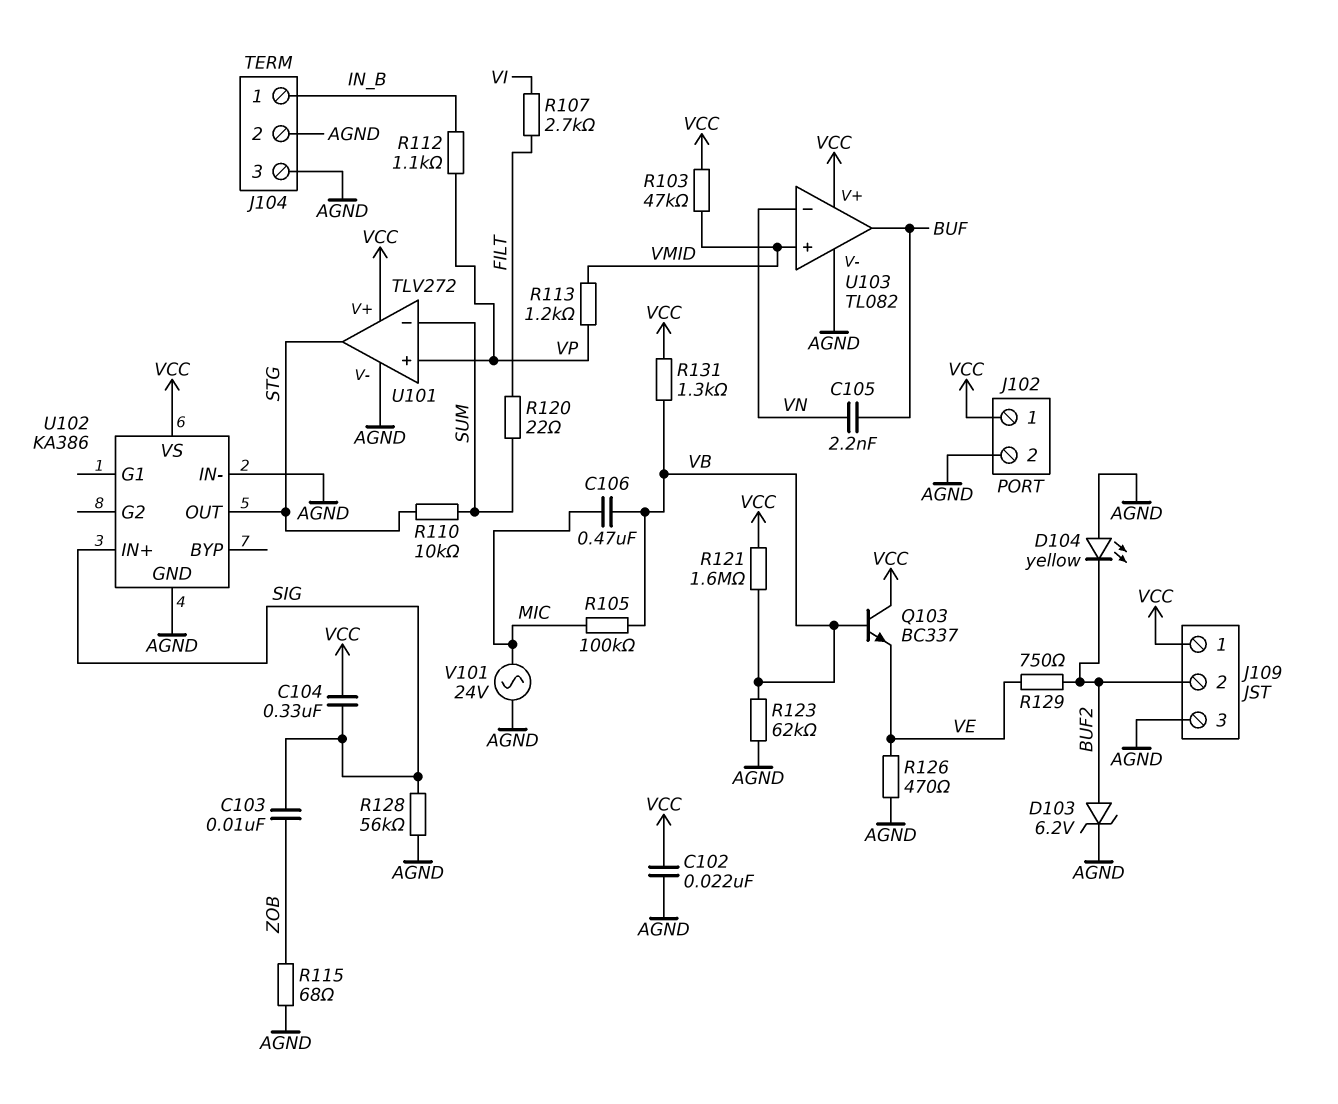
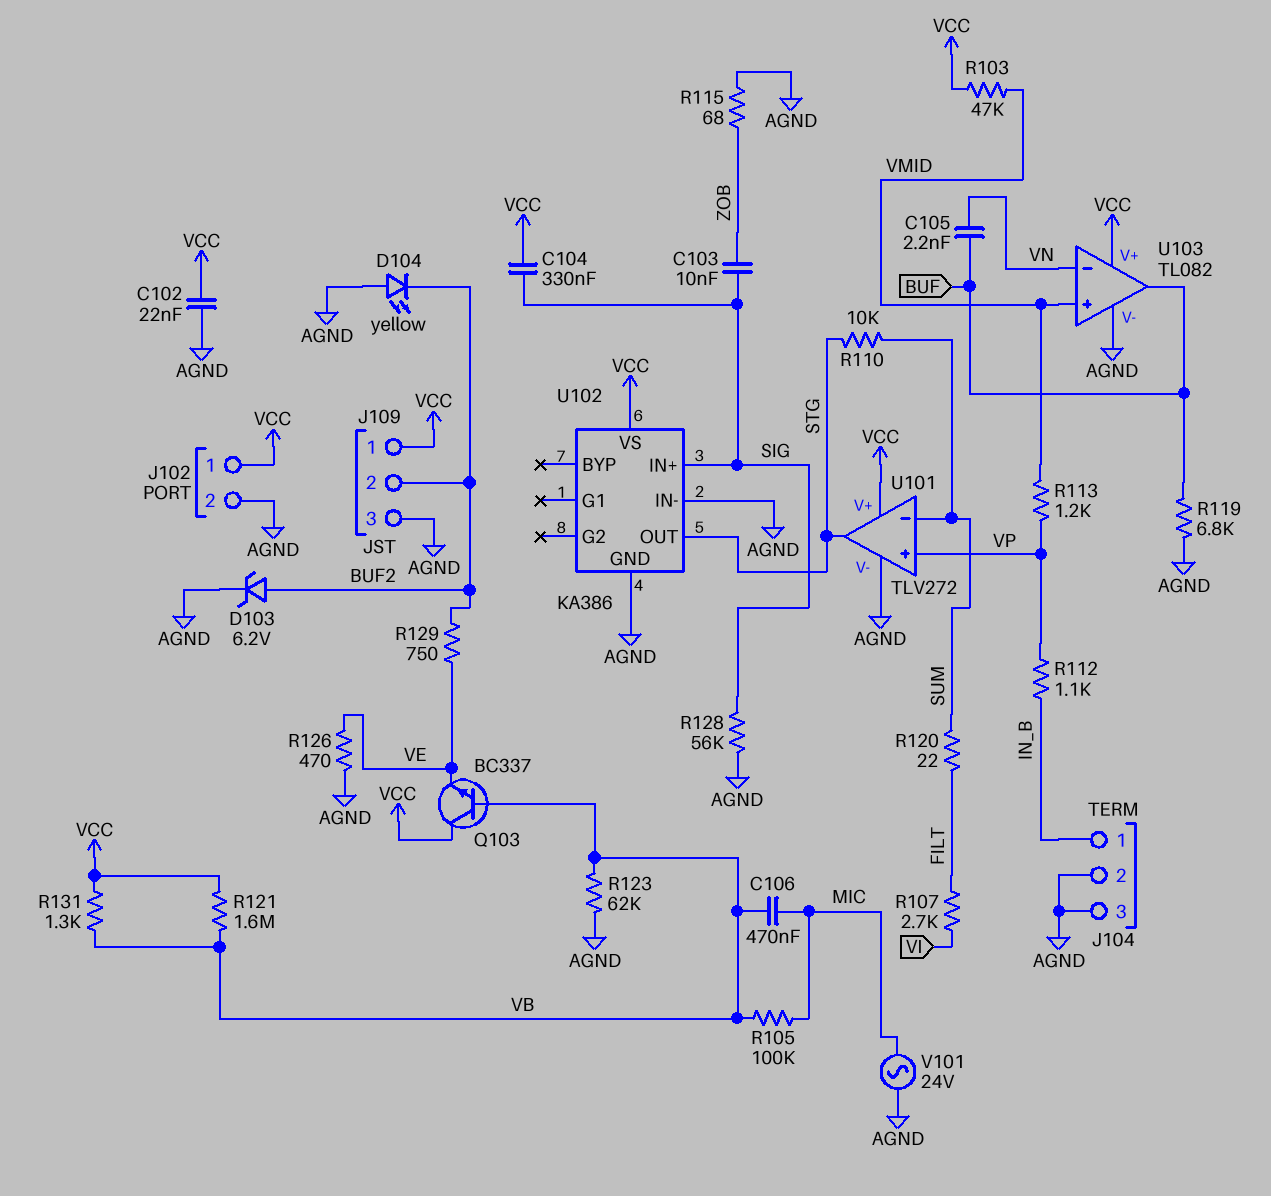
R119: none -> 6.8k (AGND, BUF)

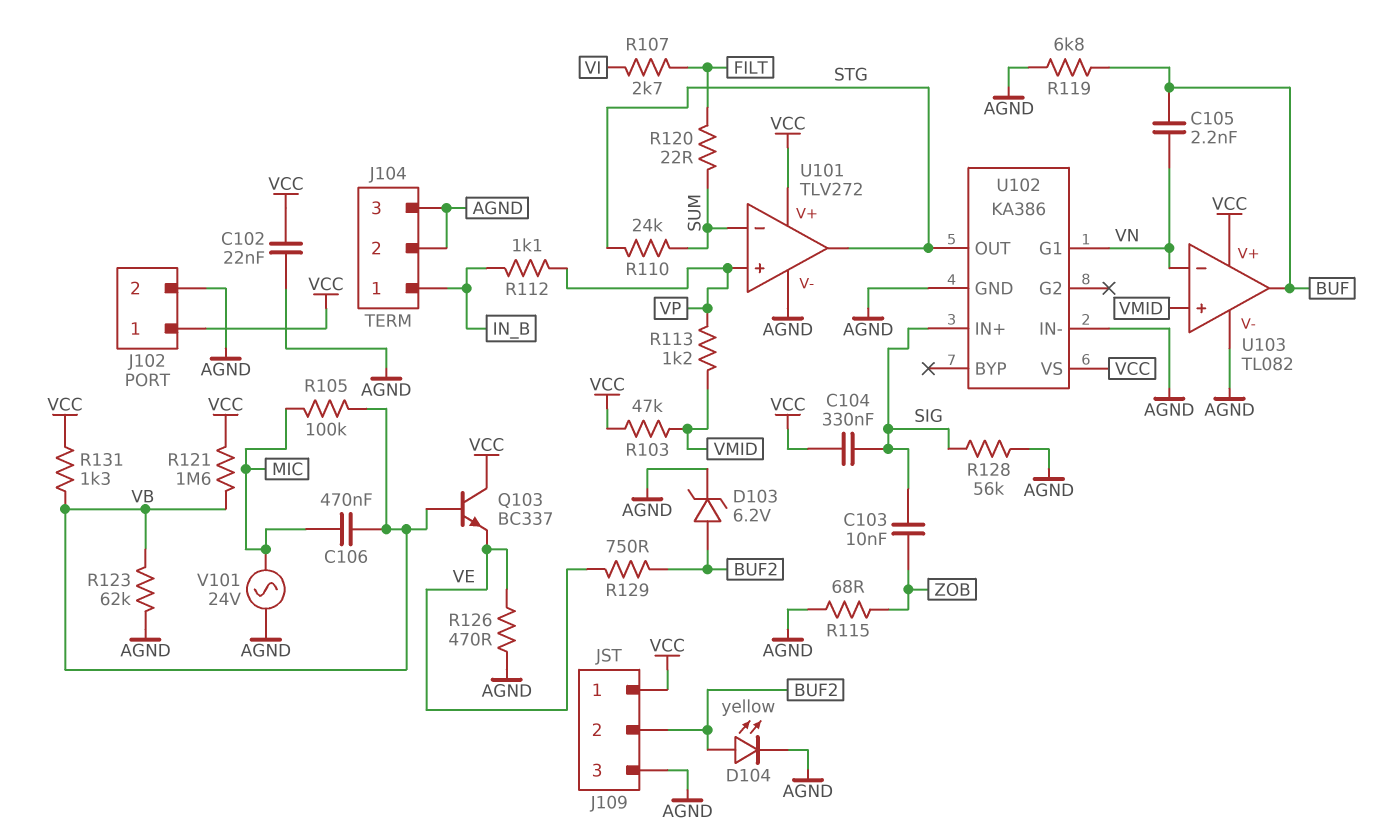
D104: LED yellow (A AGND, K BUF2) -> LED yellow (A BUF2, K AGND)
R110: 10k (STG, SUM) -> 24k (STG, SUM)
U102 pin G1: none -> VN

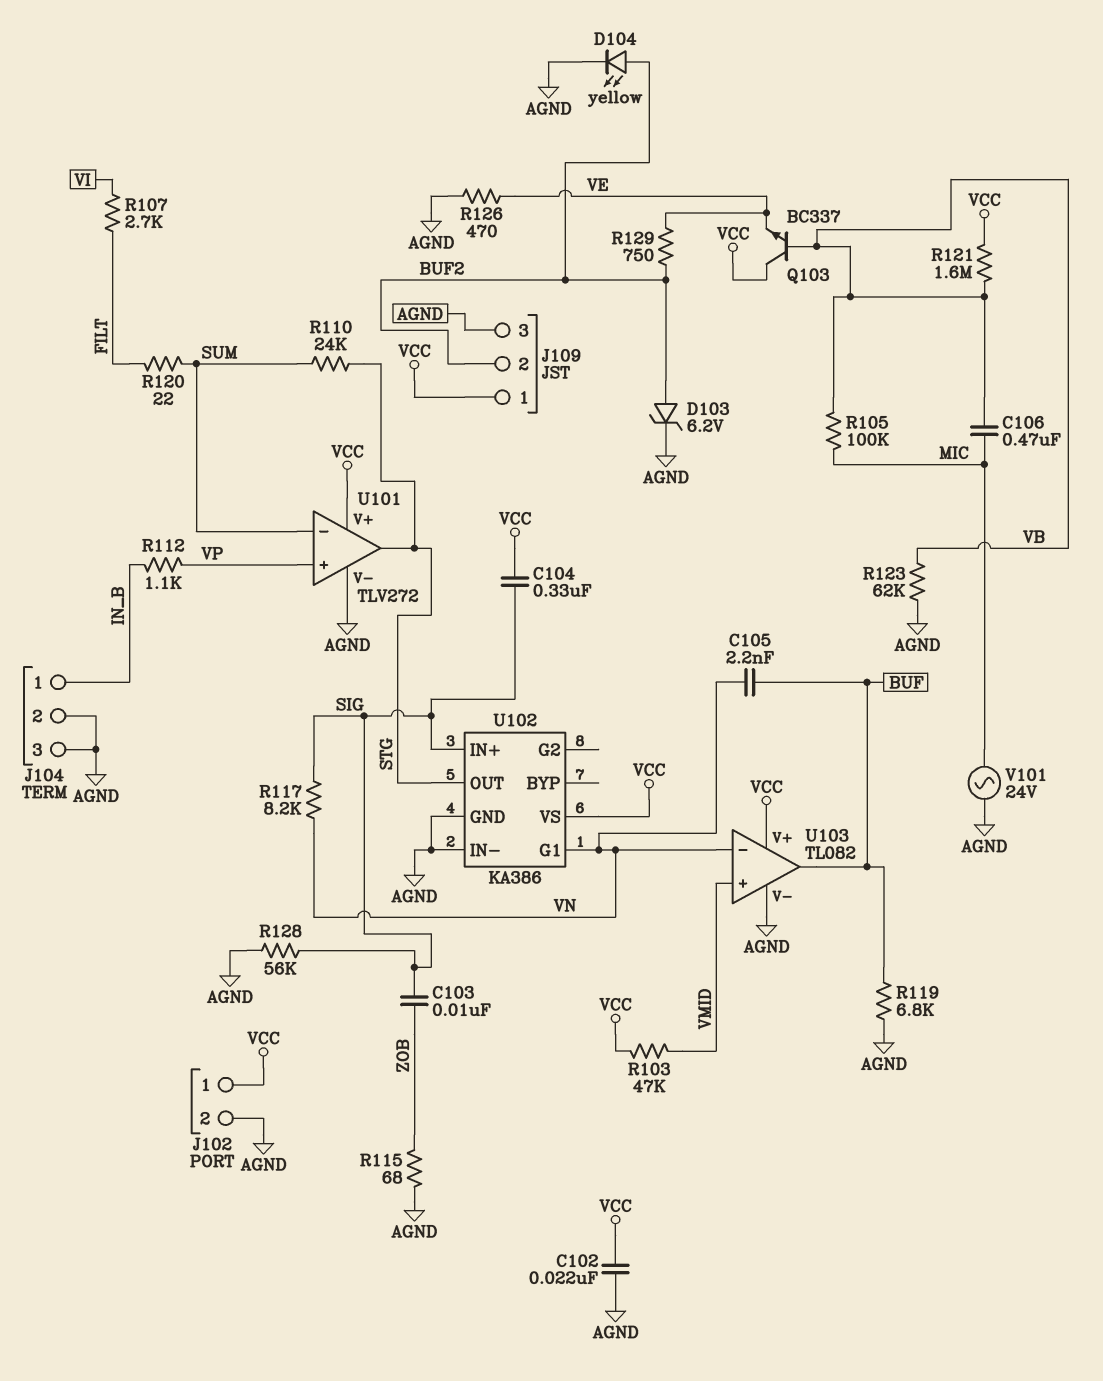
R113: 1.2k (VMID, VP) -> none
R117: none -> 8.2k (SIG, VN)
R131: 1.3k (VB, VCC) -> none

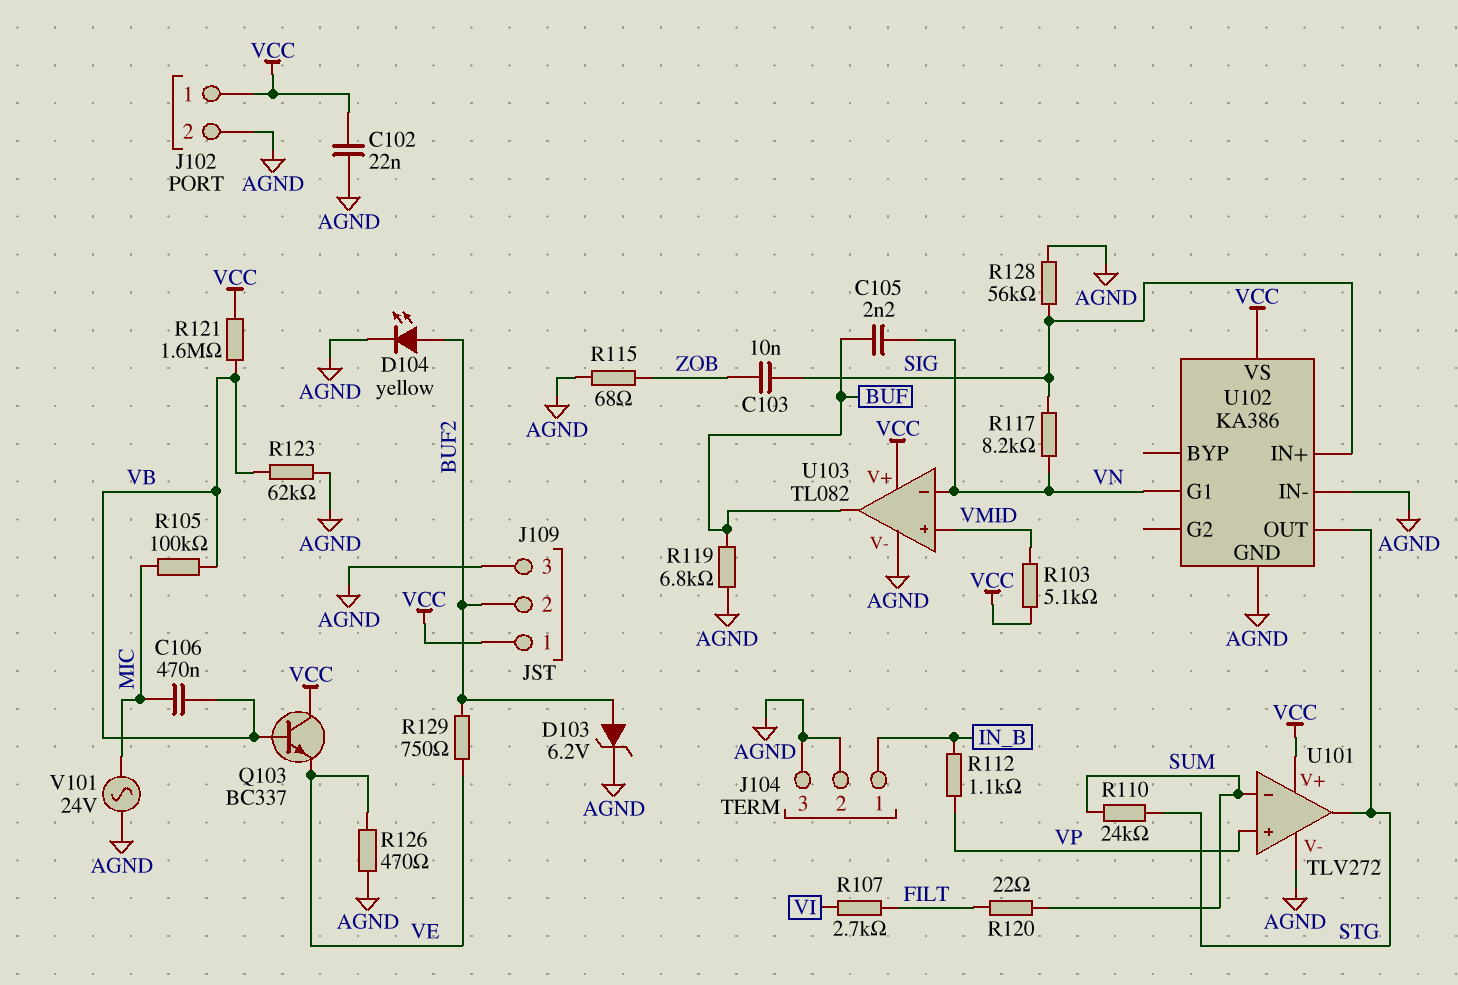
C104: 330nF (SIG, VCC) -> none
R103: 47k (VCC, VMID) -> 5.1k (VCC, VMID)

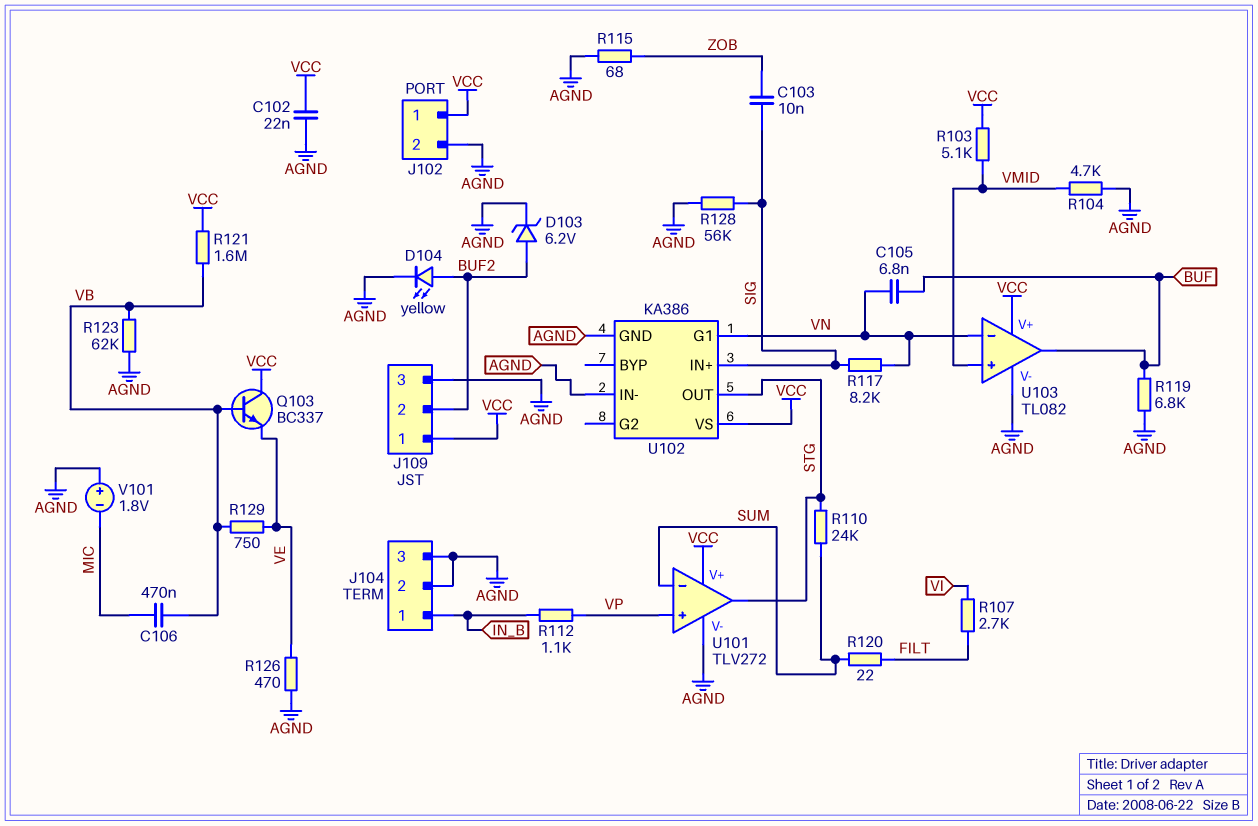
C105: 2.2nF (BUF, VN) -> 6.8nF (BUF, VN)
R104: none -> 4.7k (AGND, VMID)
R105: 100k (MIC, VB) -> none
R129: 750 (BUF2, VE) -> 750 (VB, VE)
V101: AC 24V (AGND, MIC) -> 1.8V (plus AGND, minus MIC)

